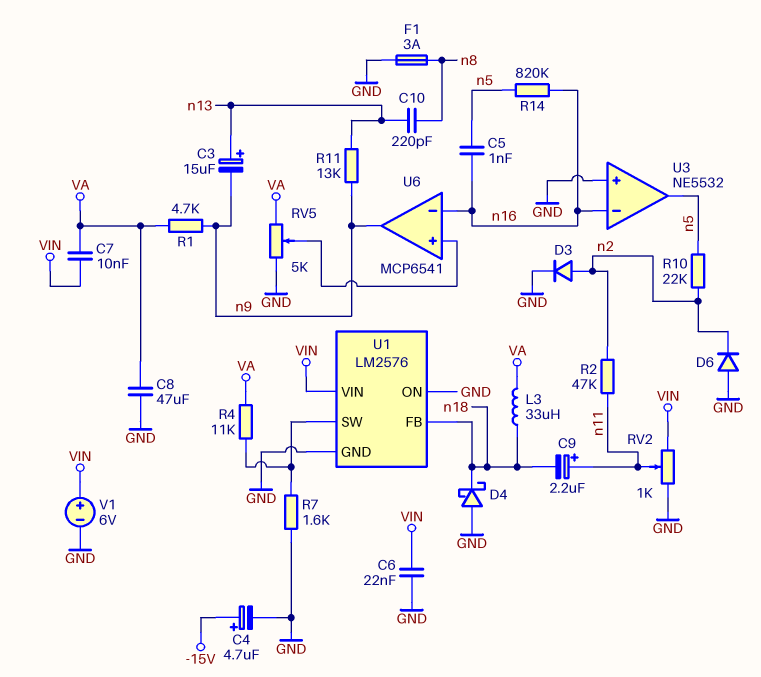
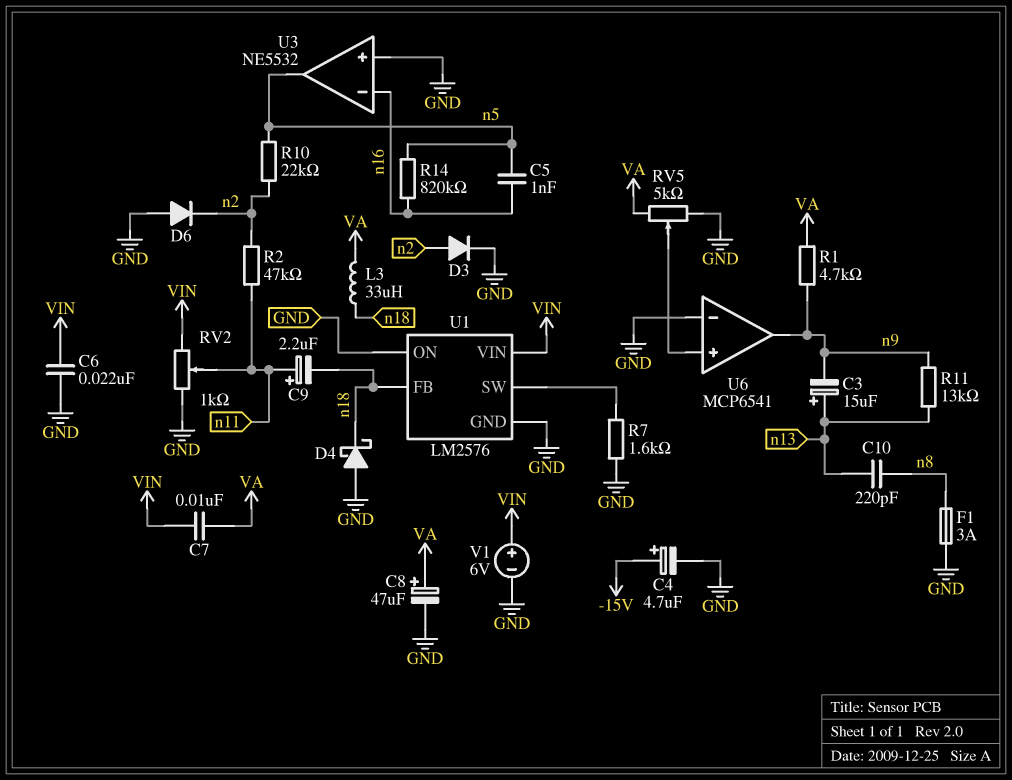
C8: 47uF (GND, VA) -> 47uF (plus VA, minus GND)
R4: 11k (U1/SW, VA) -> none
U6 pin in-: n16 -> GND

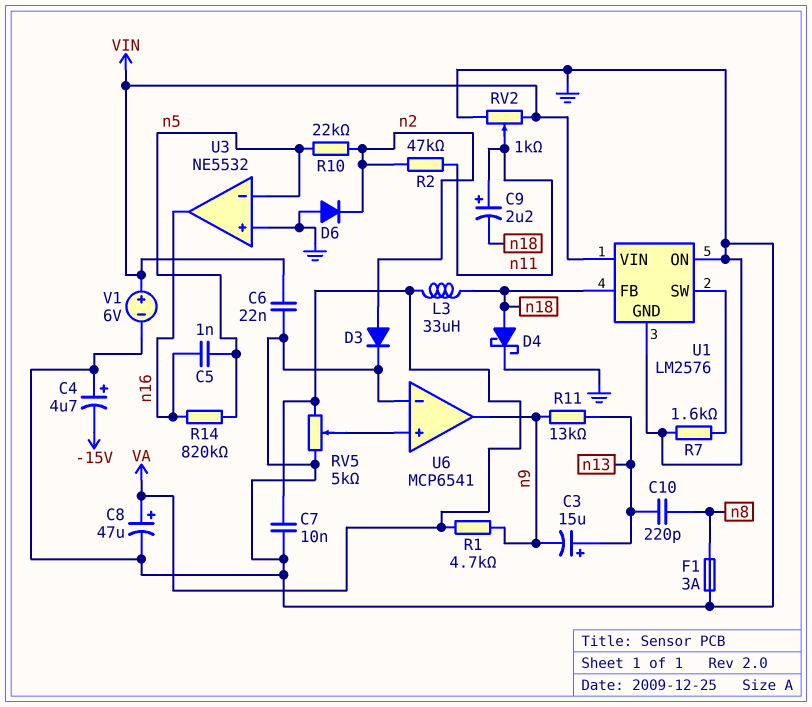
C4: 4.7uF (plus -15V, minus GND) -> 4.7uF (plus GND, minus -15V)
C7: 10nF (VA, VIN) -> 10nF (GND, VA)
D4: schottky (A GND, K n18) -> schottky (A n18, K GND)
U3 pin in-: n16 -> n5
U3 pin out: n5 -> n16

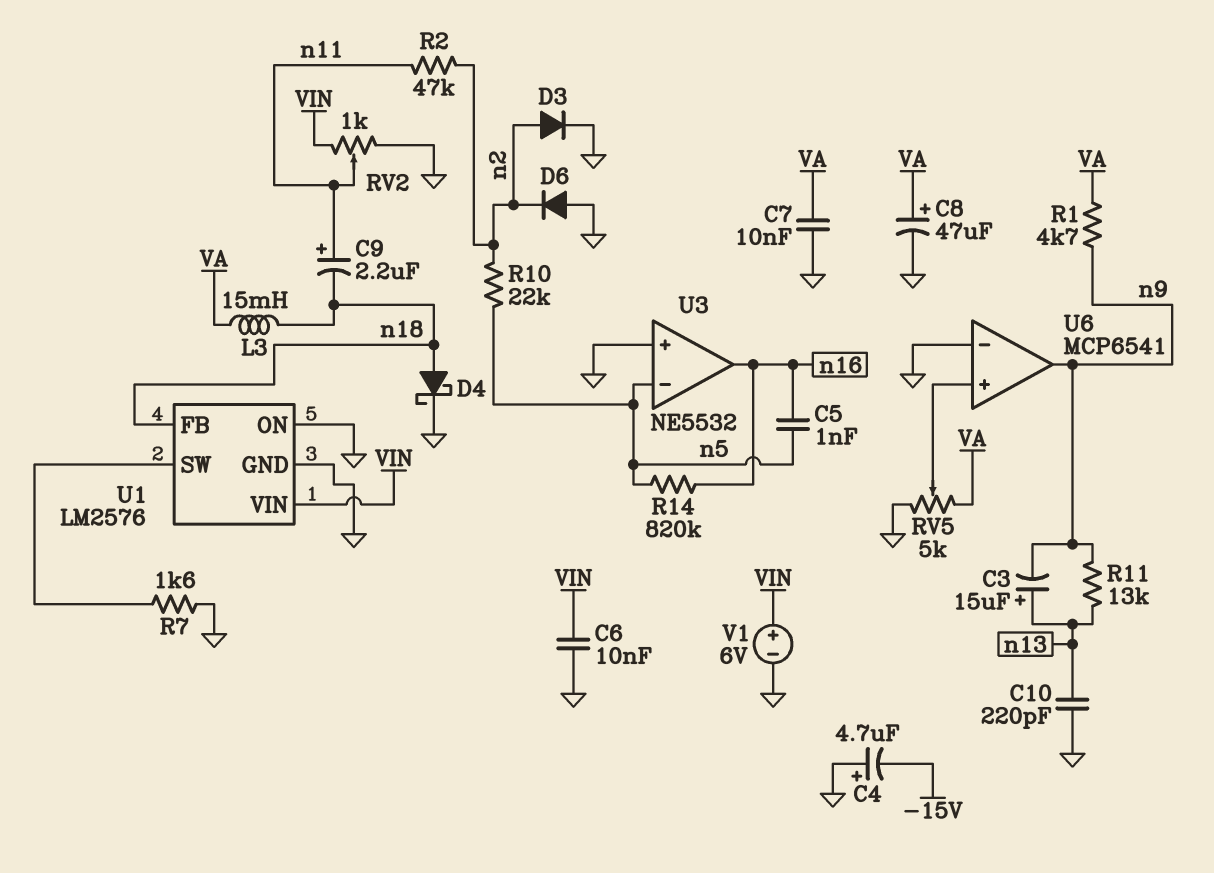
C6: 22nF (GND, VIN) -> 10nF (GND, VIN)
C10: 220pF (n8, n13) -> 220pF (GND, n13)
F1: 3A (GND, n8) -> none
L3: 33uH (VA, n18) -> 15mH (VA, n18)

